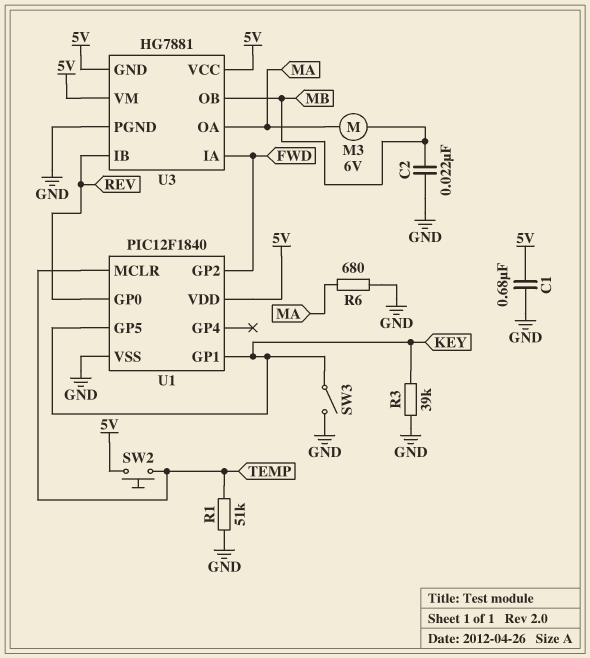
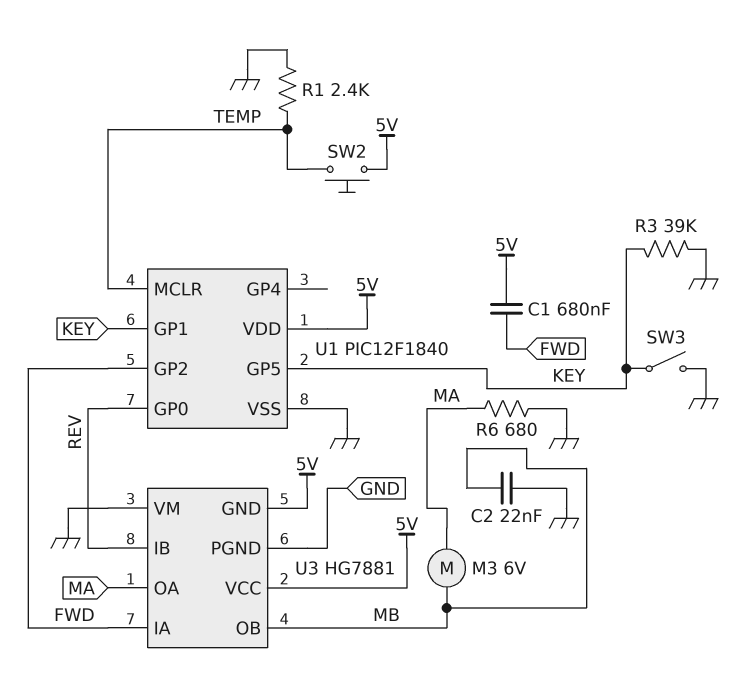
C1: 680nF (5V, GND) -> 680nF (5V, FWD)
R1: 51k (GND, TEMP) -> 2.4k (GND, TEMP)
U3 pin VM: 5V -> GND

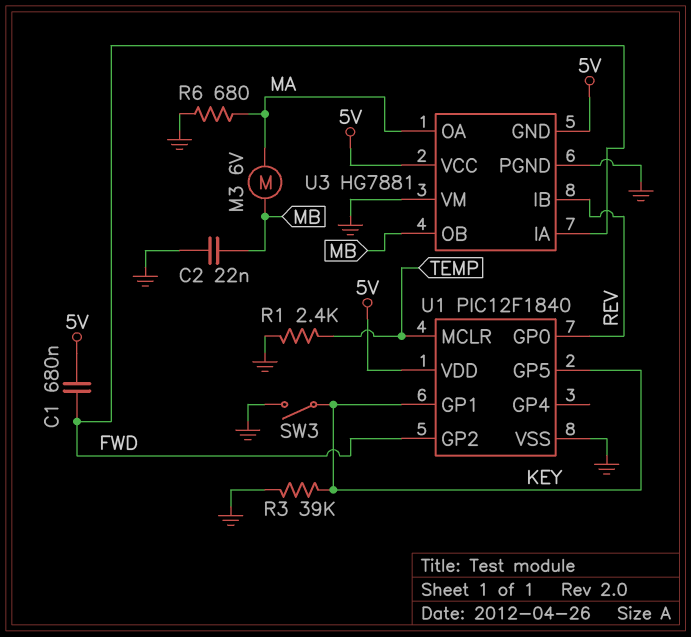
SW2: button (5V, TEMP) -> none

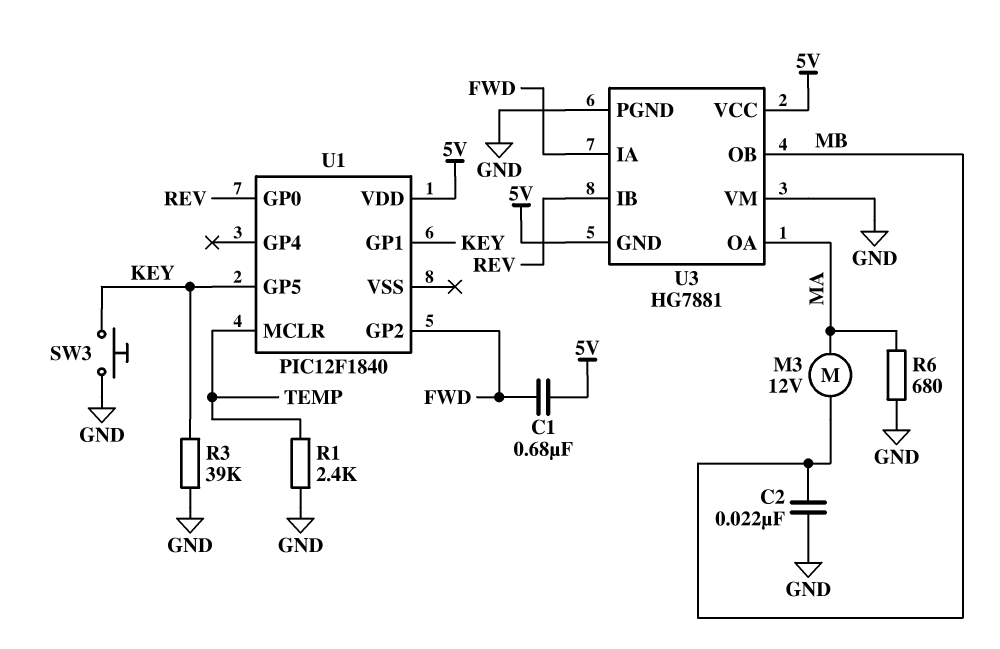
M3: motor 6V (MA, MB) -> motor 12V (MA, MB)
SW3: switch (GND, KEY) -> button (GND, KEY)
U1 pin VSS: GND -> none

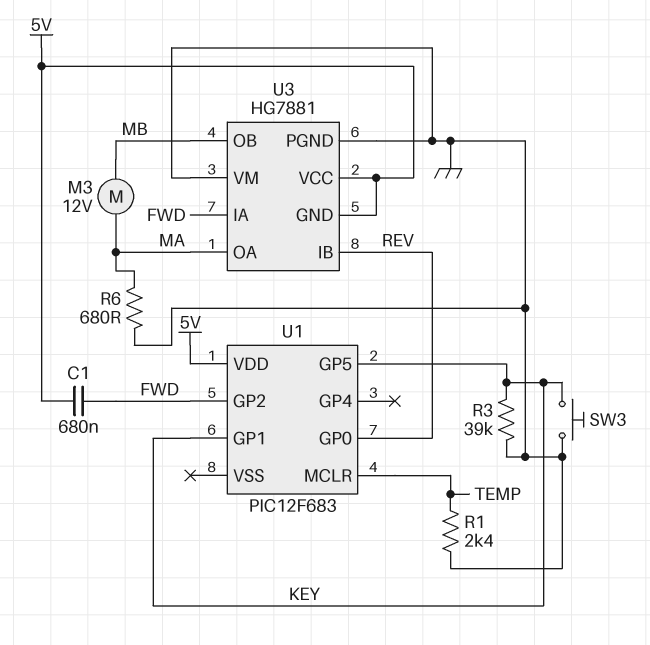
C2: 22nF (GND, MB) -> none
U1: PIC12F1840 -> PIC12F683

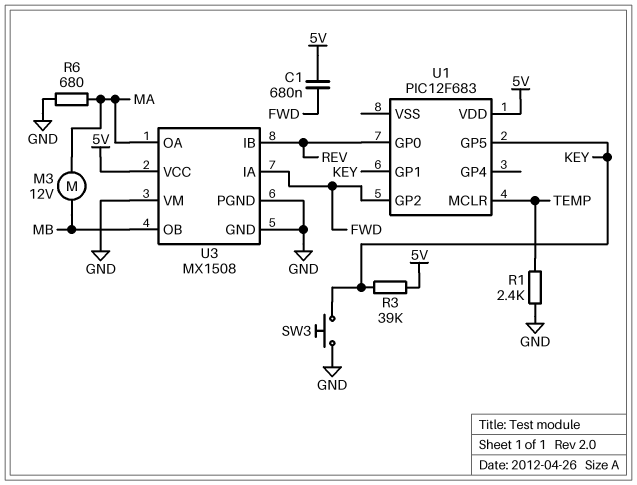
R3: 39k (GND, KEY) -> 39k (5V, KEY)
U3: HG7881 -> MX1508
U3 pin GND: 5V -> GND

